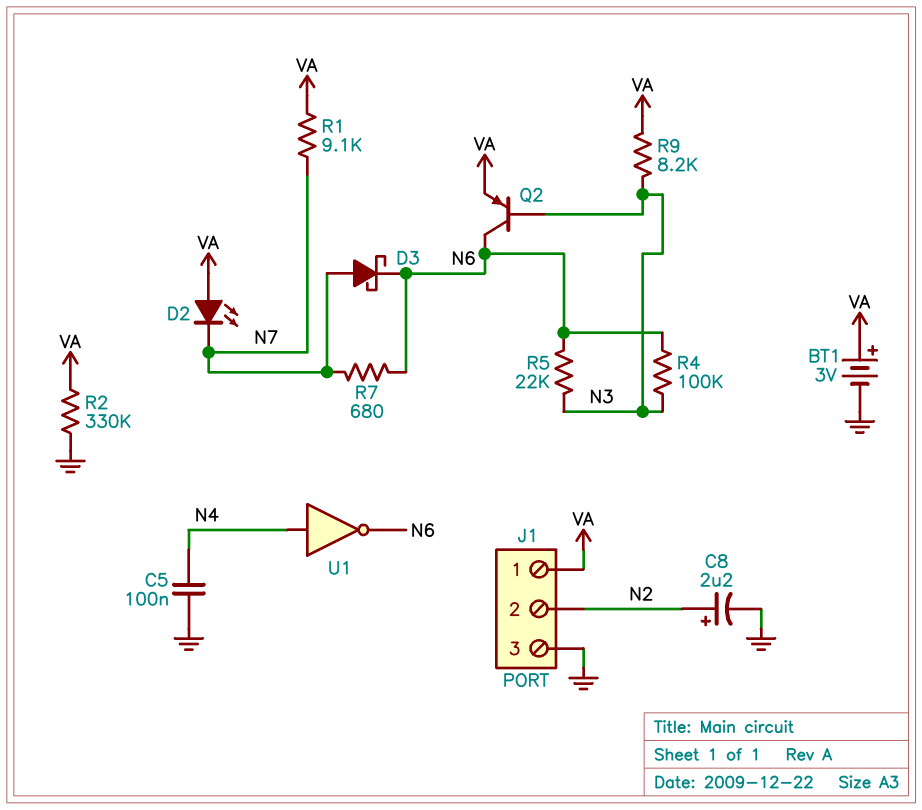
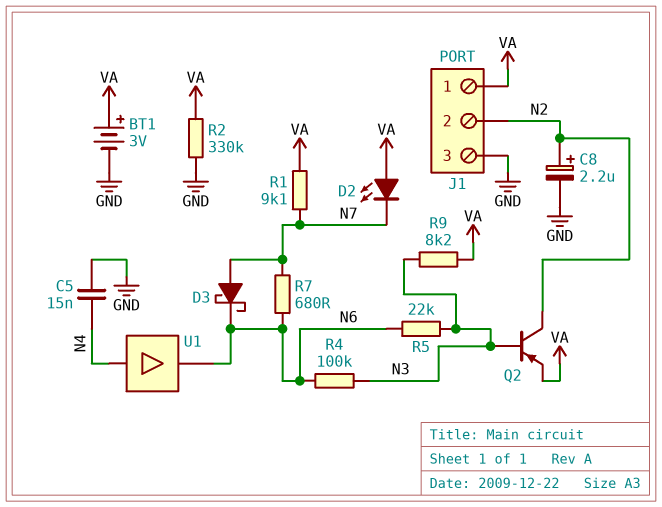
C5: 100nF (GND, N4) -> 15nF (GND, N4)
Q2: PNP (B N3, C N6, E VA) -> PNP (B N3, C N2, E VA)
U1: NOT (in N4, out N6) -> buffer (in N4, out N6)

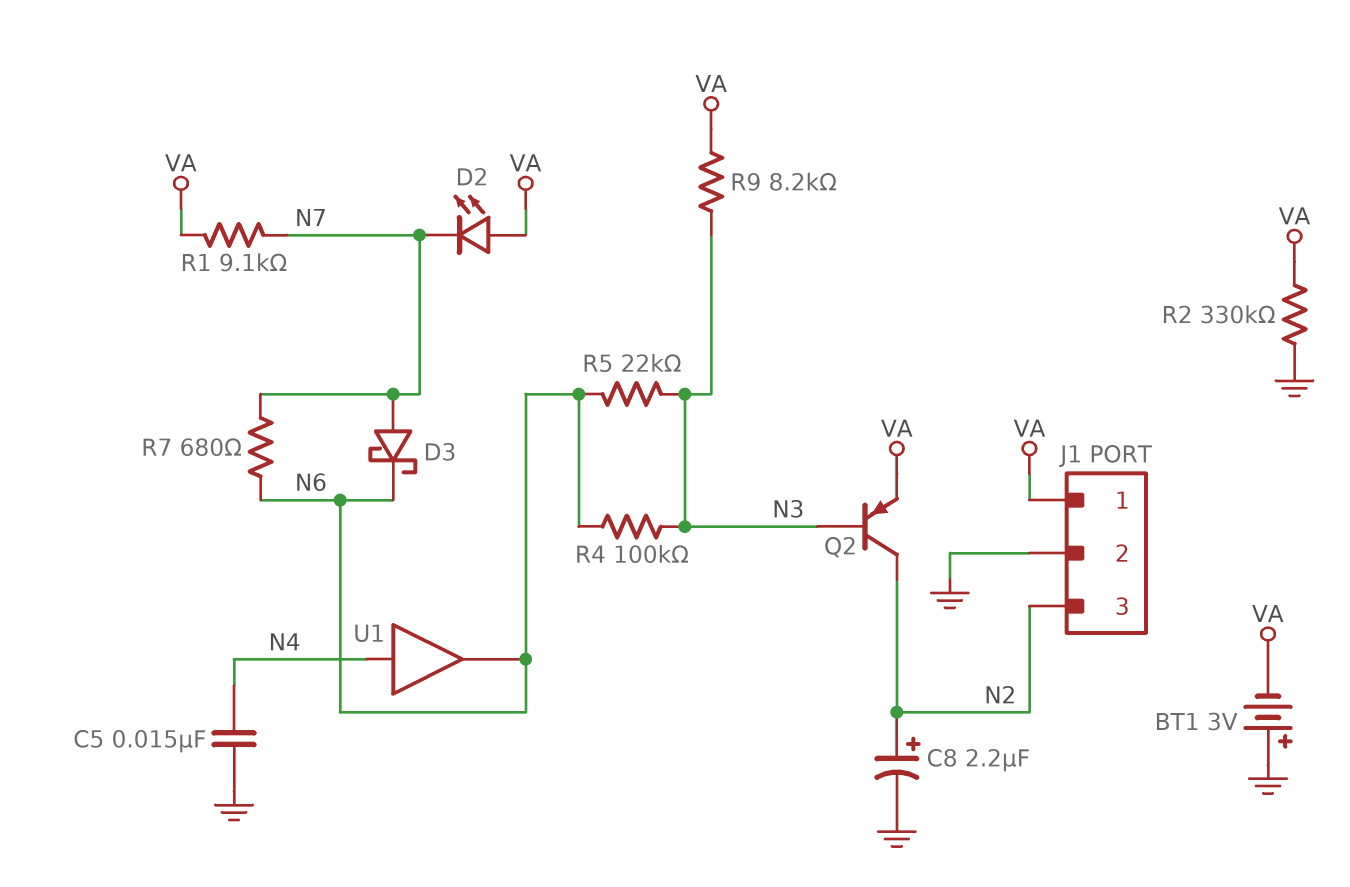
BT1: 3V (plus VA, minus GND) -> 3V (plus GND, minus VA)
J1 pin 2: N2 -> GND
J1 pin 3: GND -> N2

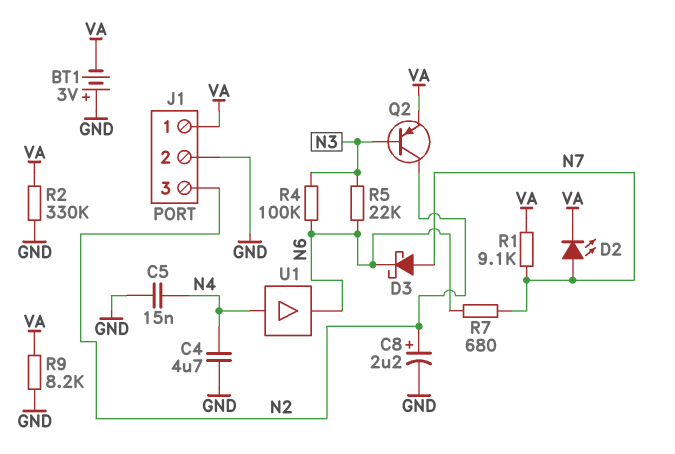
C4: none -> 4.7uF (GND, N4)
D2: LED (A VA, K N7) -> LED (A N7, K VA)
R9: 8.2k (N3, VA) -> 8.2k (GND, VA)

